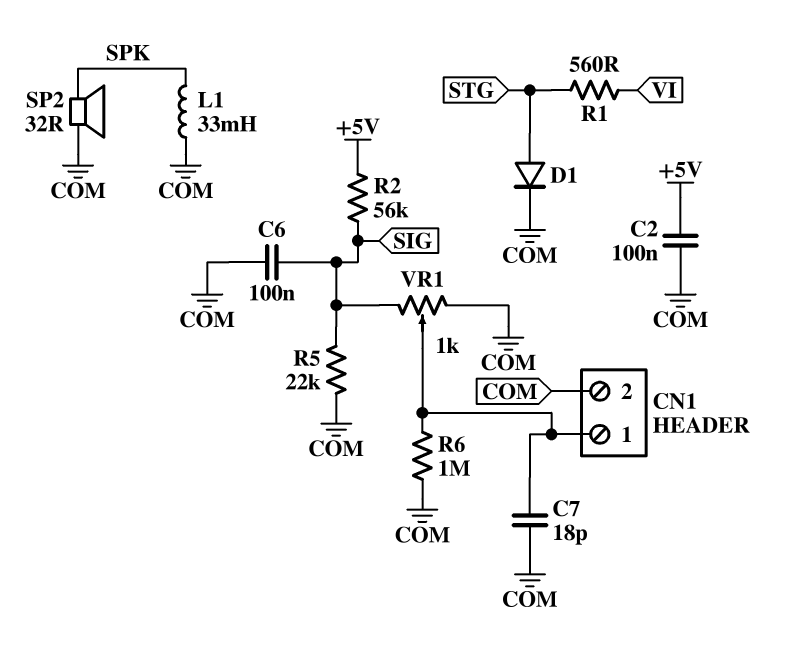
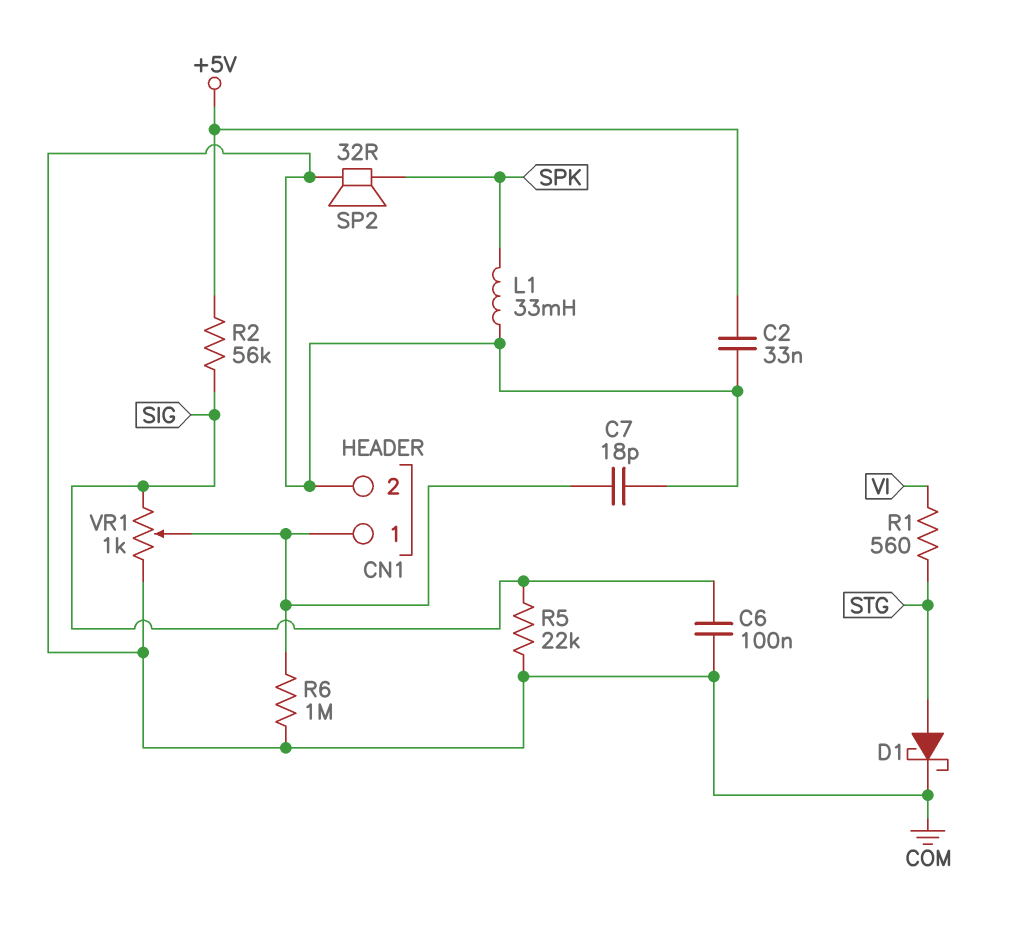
C2: 100nF (+5V, COM) -> 33nF (+5V, COM)
D1: diode (A STG, K COM) -> schottky (A STG, K COM)

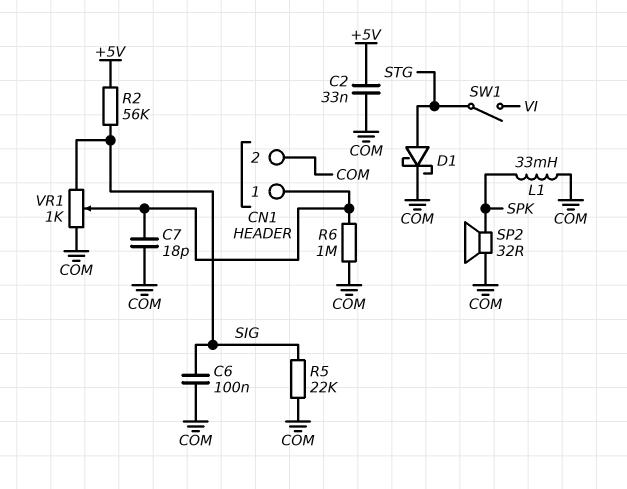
R1: 560 (STG, VI) -> none
SW1: none -> switch (STG, VI)

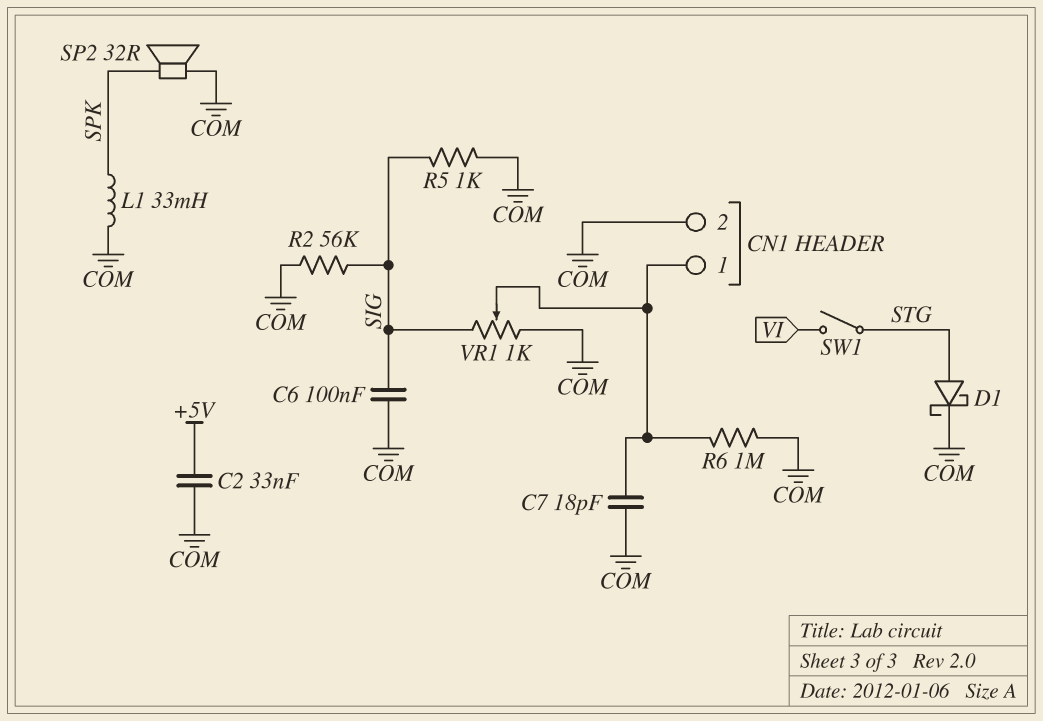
R2: 56k (+5V, SIG) -> 56k (COM, SIG)
R5: 22k (COM, SIG) -> 1k (COM, SIG)

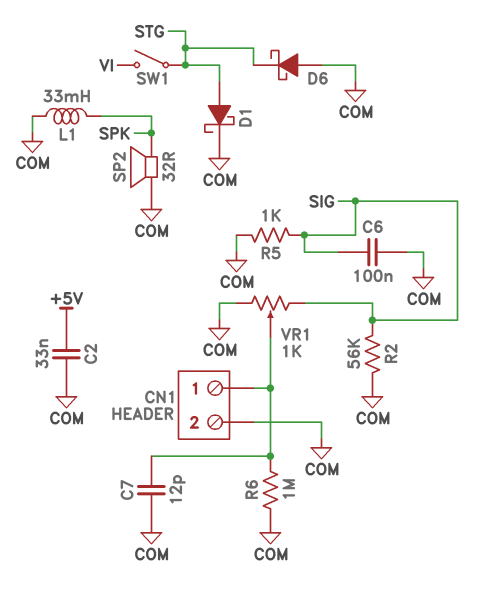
C7: 18pF (CN1/1, COM) -> 12pF (CN1/1, COM)
D6: none -> schottky (A COM, K STG)

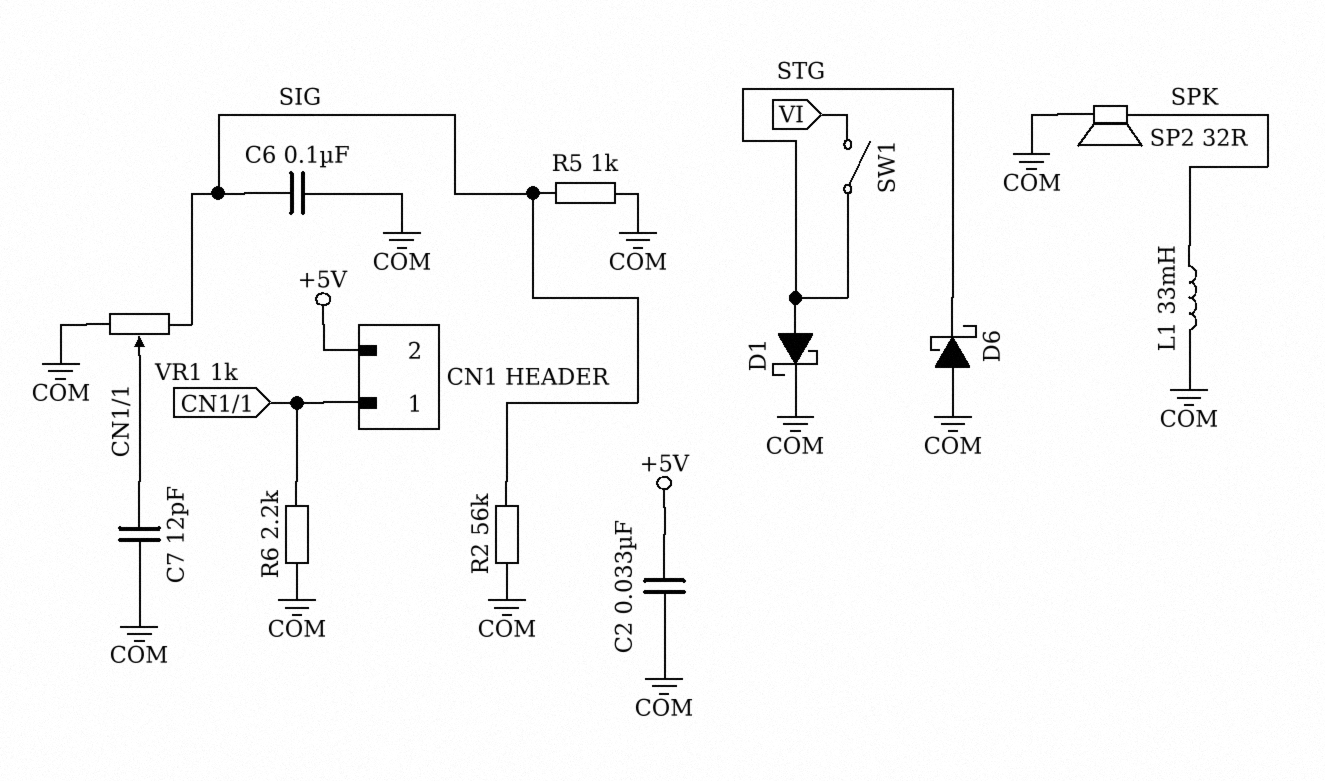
CN1 pin 2: COM -> +5V
R6: 1M (CN1/1, COM) -> 2.2k (CN1/1, COM)

